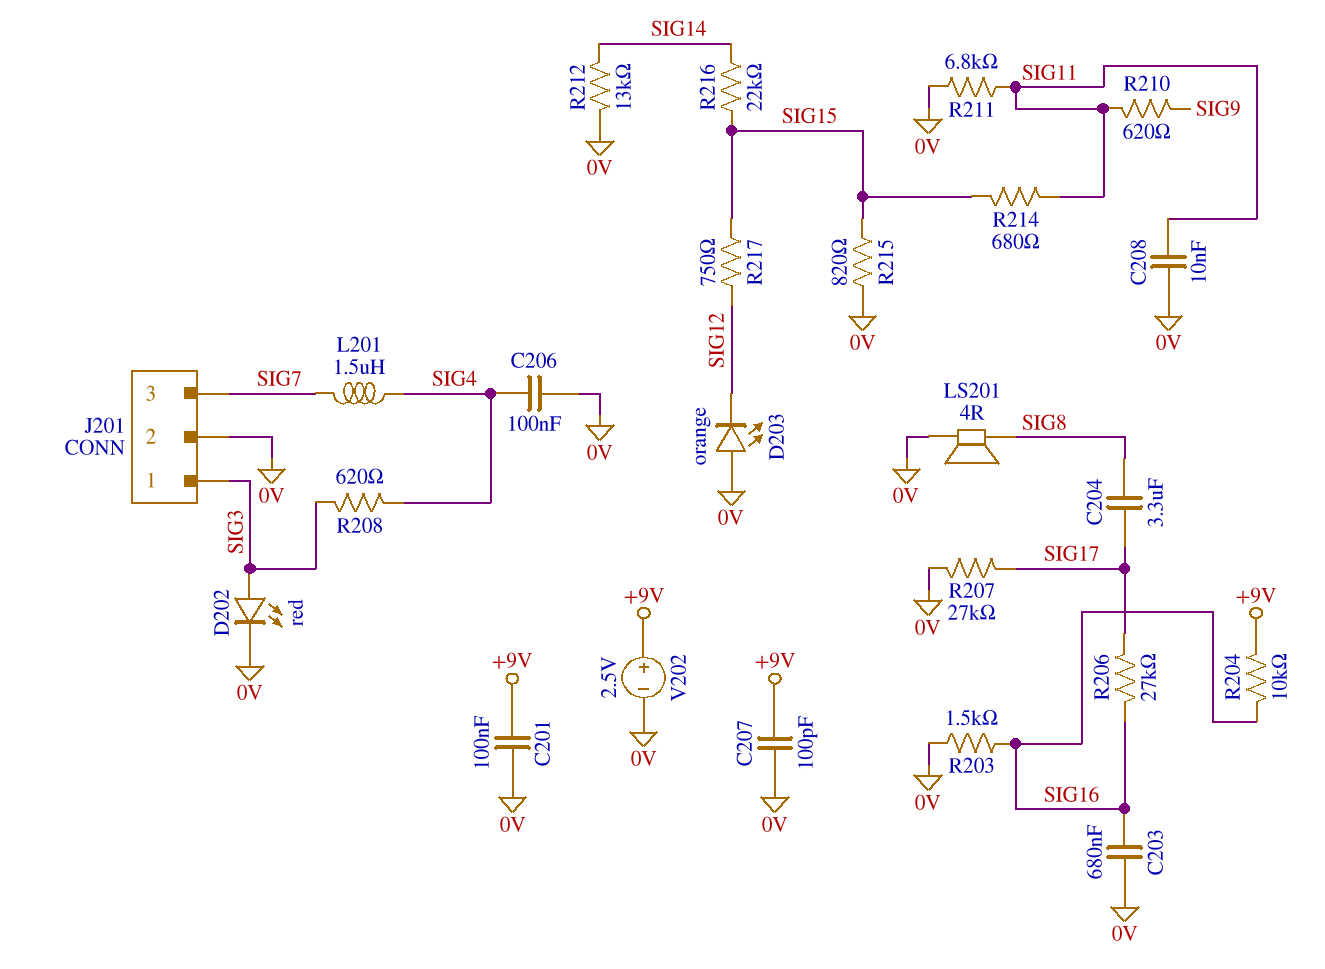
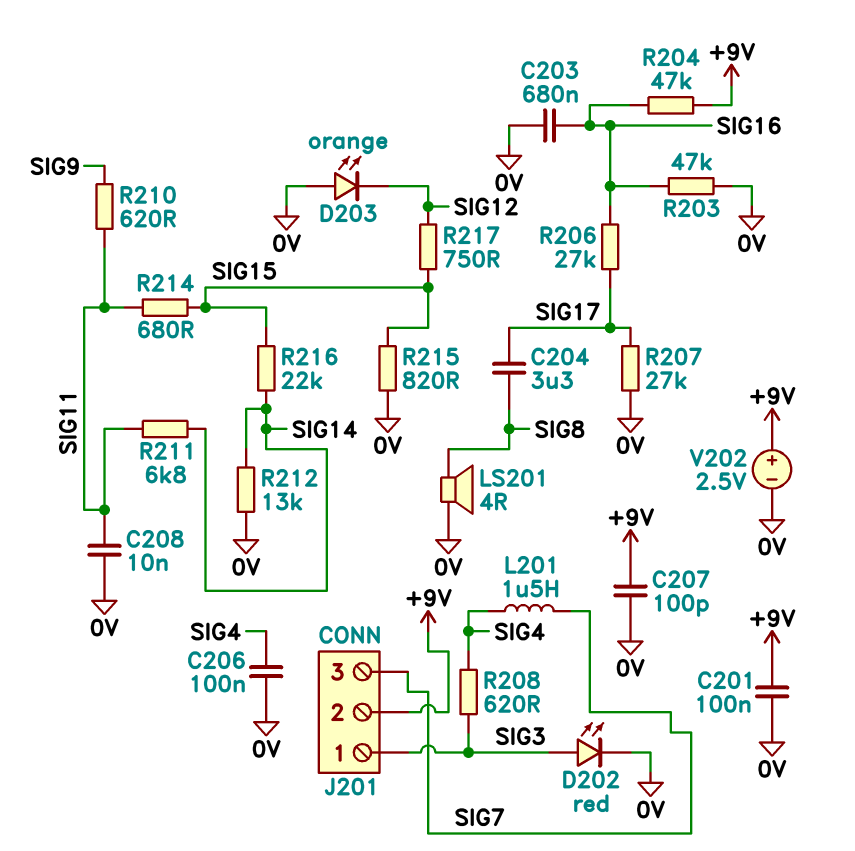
J201 pin 2: 0V -> +9V
R203: 1.5k (0V, SIG16) -> 47k (0V, SIG16)
R204: 10k (+9V, SIG16) -> 47k (+9V, SIG16)
R211: 6.8k (0V, SIG11) -> 6.8k (SIG11, SIG14)

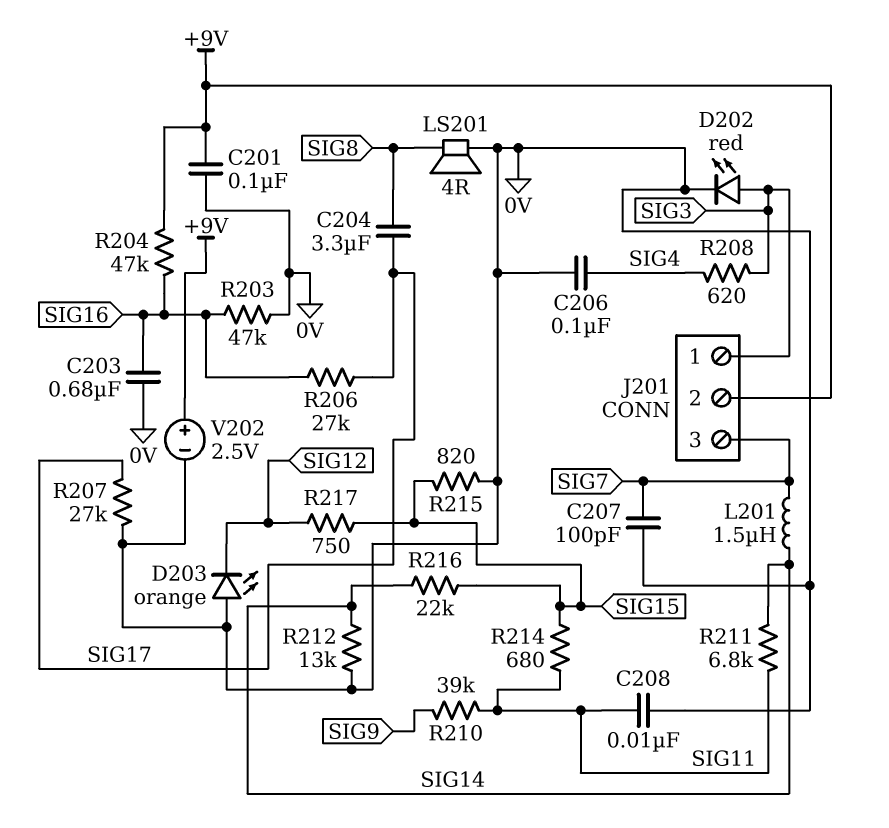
C207: 100pF (+9V, 0V) -> 100pF (0V, SIG7)
L201: 1.5uH (SIG4, SIG7) -> 1.5uH (SIG7, SIG14)
R210: 620 (SIG9, SIG11) -> 39k (SIG9, SIG11)

